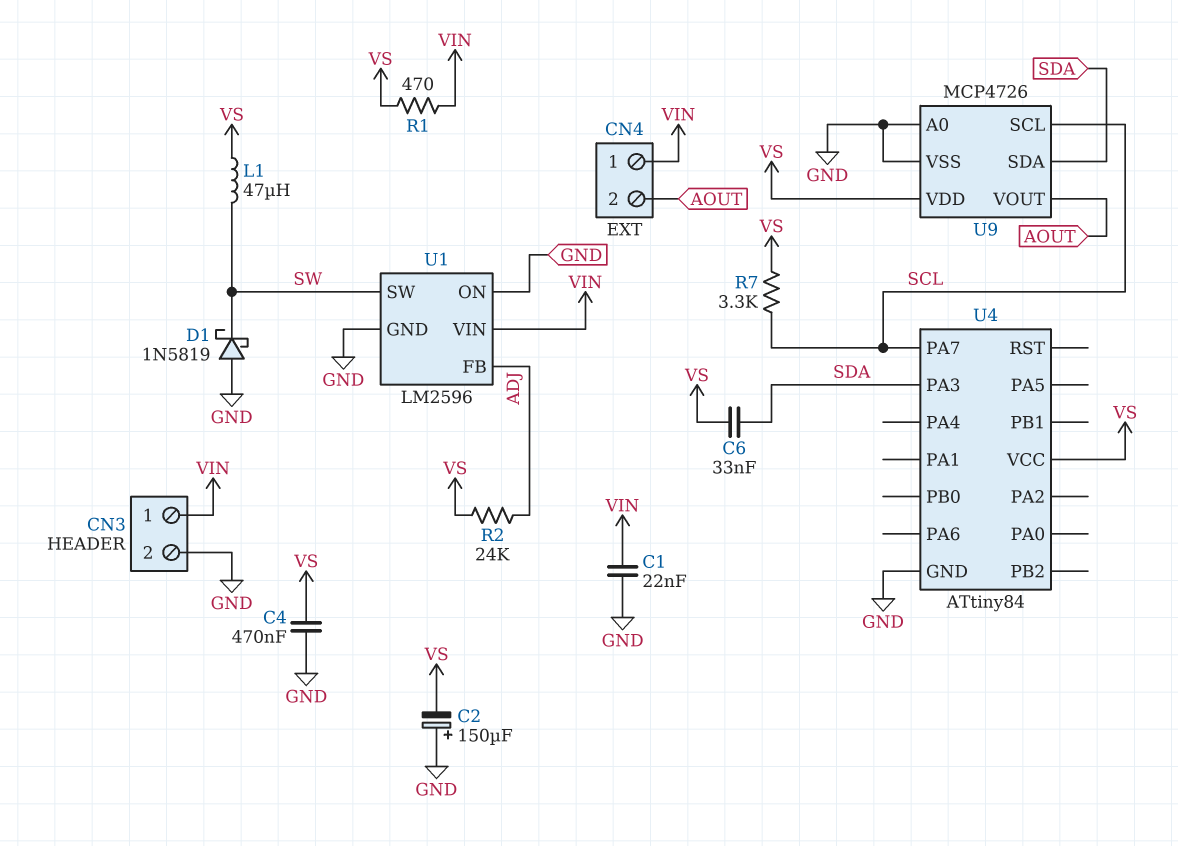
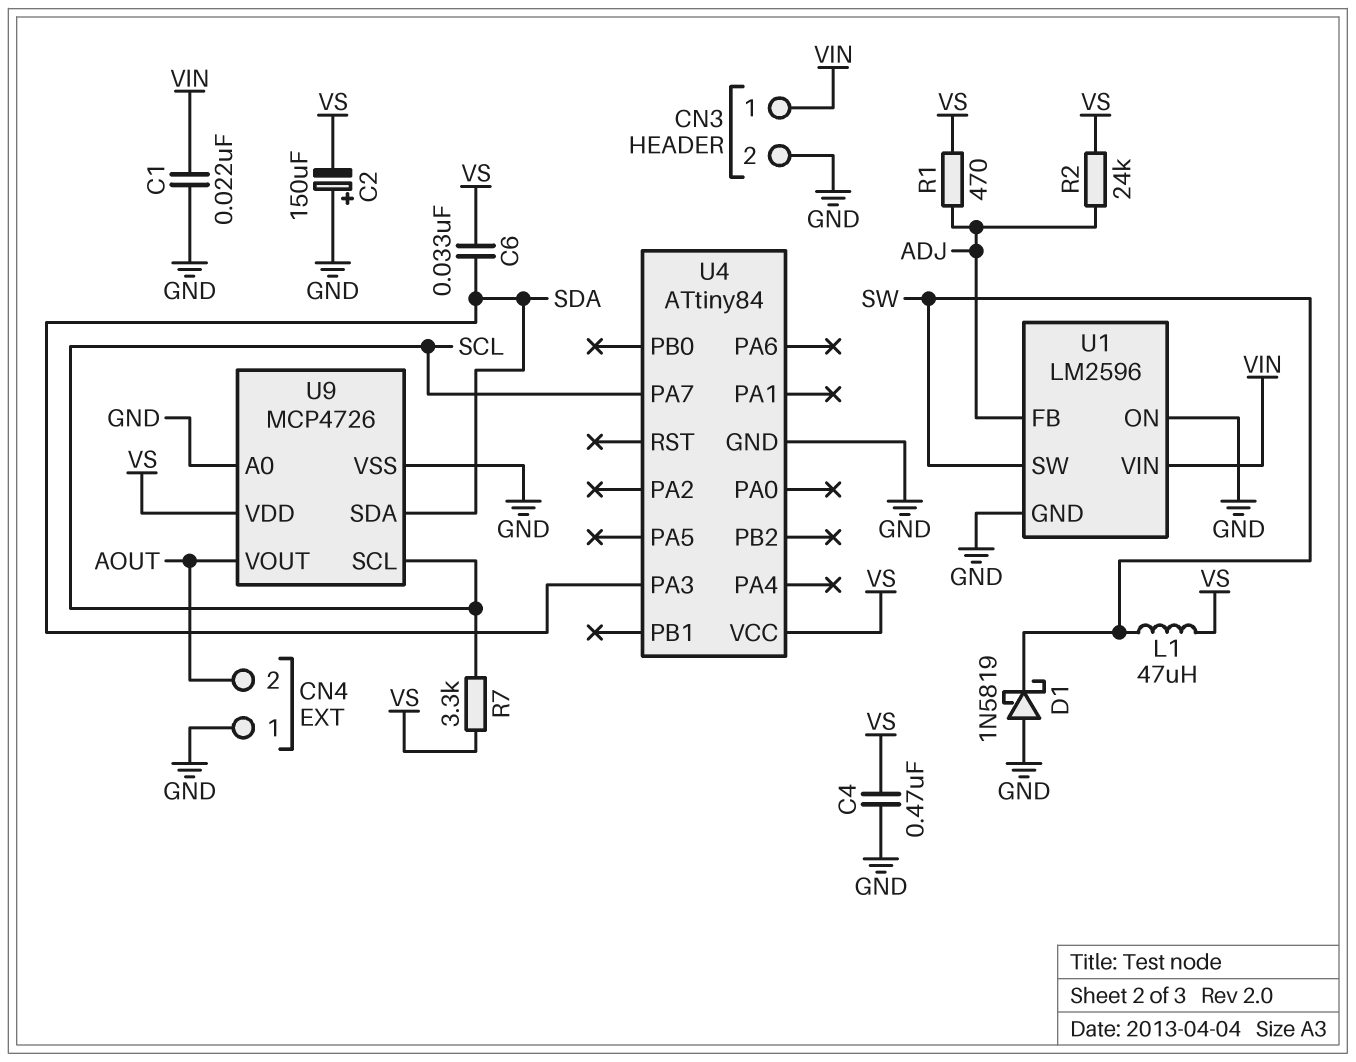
CN4 pin 1: VIN -> GND
R1: 470 (VIN, VS) -> 470 (ADJ, VS)

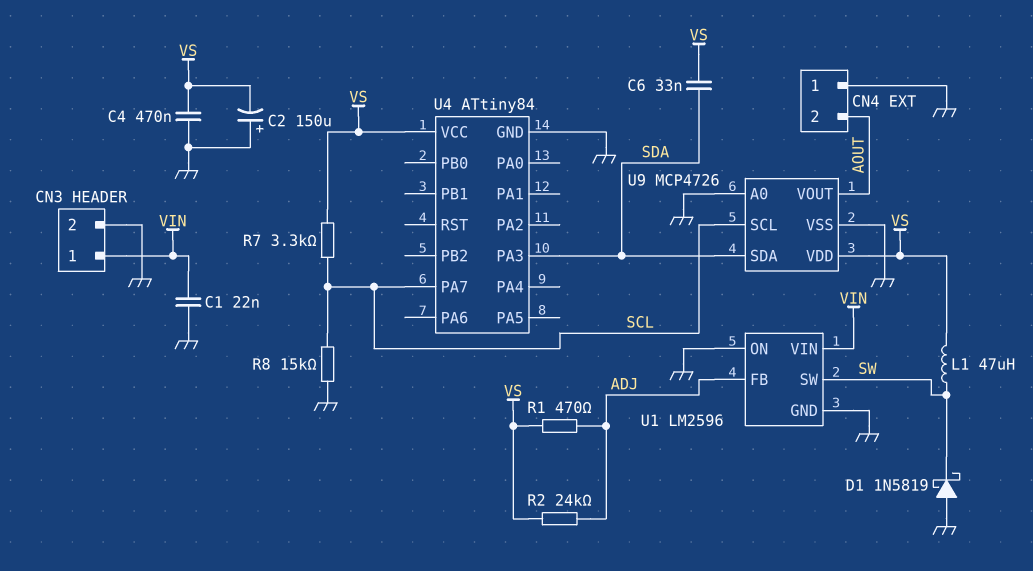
R8: none -> 15k (GND, SCL)

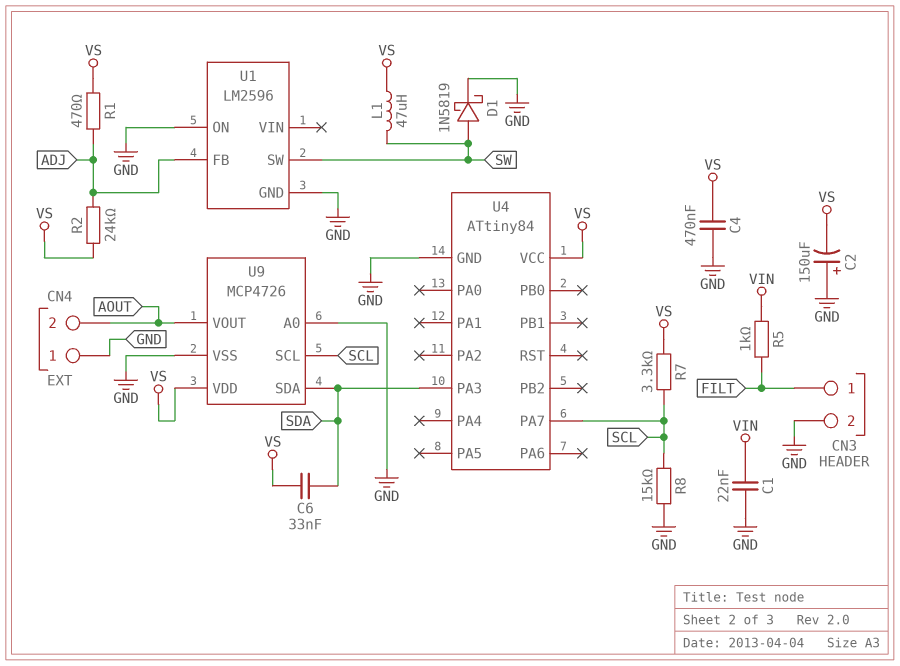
CN3 pin 1: VIN -> FILT
D1: schottky 1N5819 (A GND, K SW) -> schottky 1N5819 (A SW, K GND)
R5: none -> 1k (FILT, VIN)
U1 pin VIN: VIN -> none

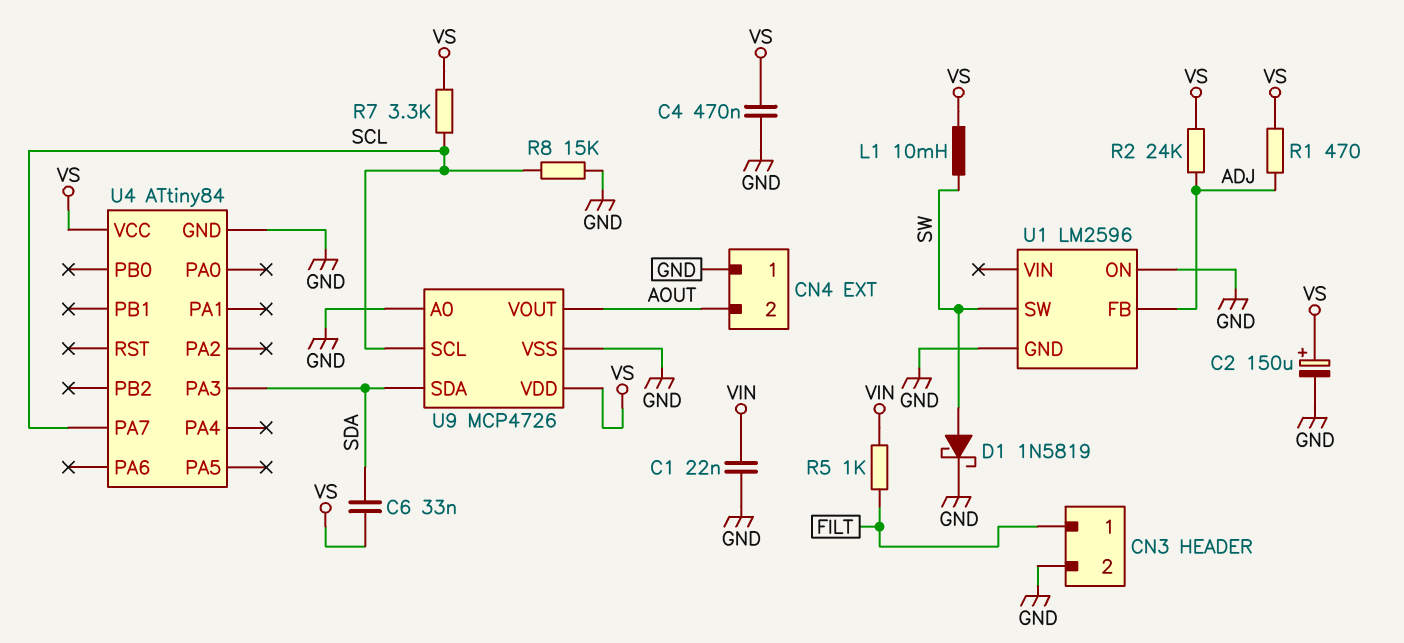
C2: 150uF (plus GND, minus VS) -> 150uF (plus VS, minus GND)
L1: 47uH (SW, VS) -> 10mH (SW, VS)

